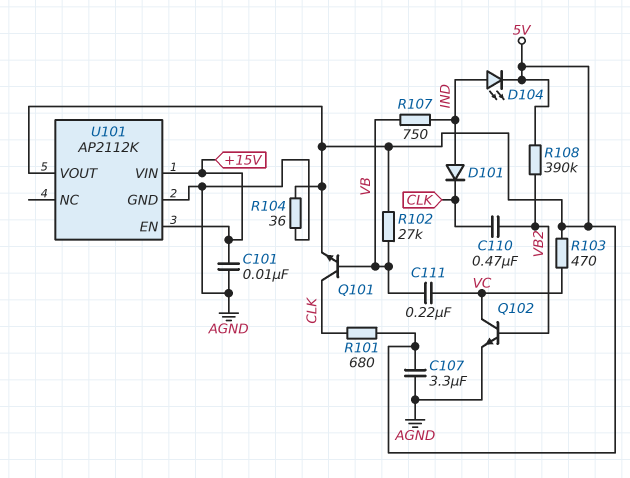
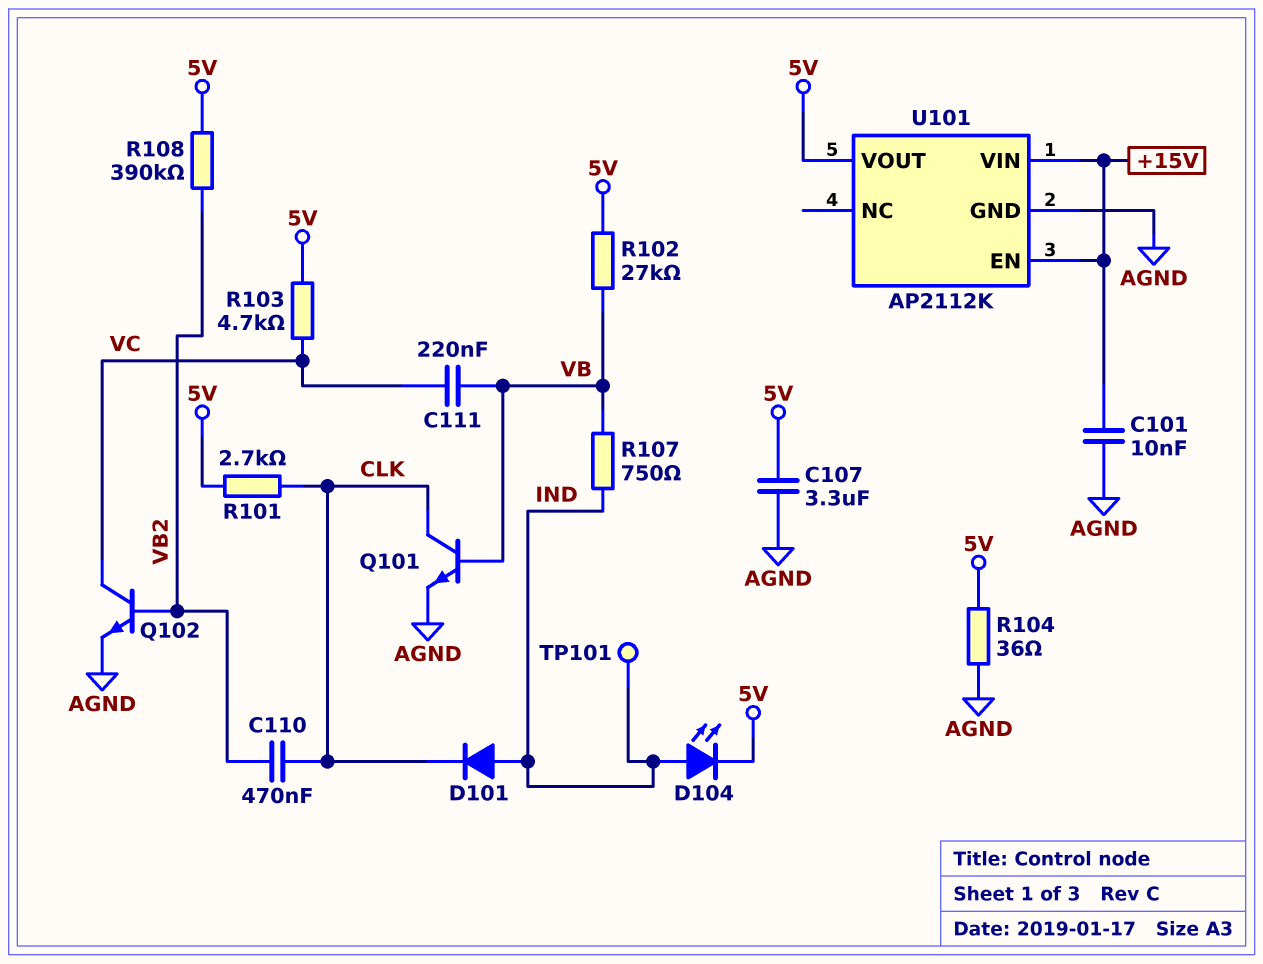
Q101: NPN (B VB, C CLK, E 5V) -> NPN (B VB, C CLK, E AGND)
R101: 680 (5V, CLK) -> 2.7k (5V, CLK)
R103: 470 (5V, VC) -> 4.7k (5V, VC)
TP101: none -> test point (IND)

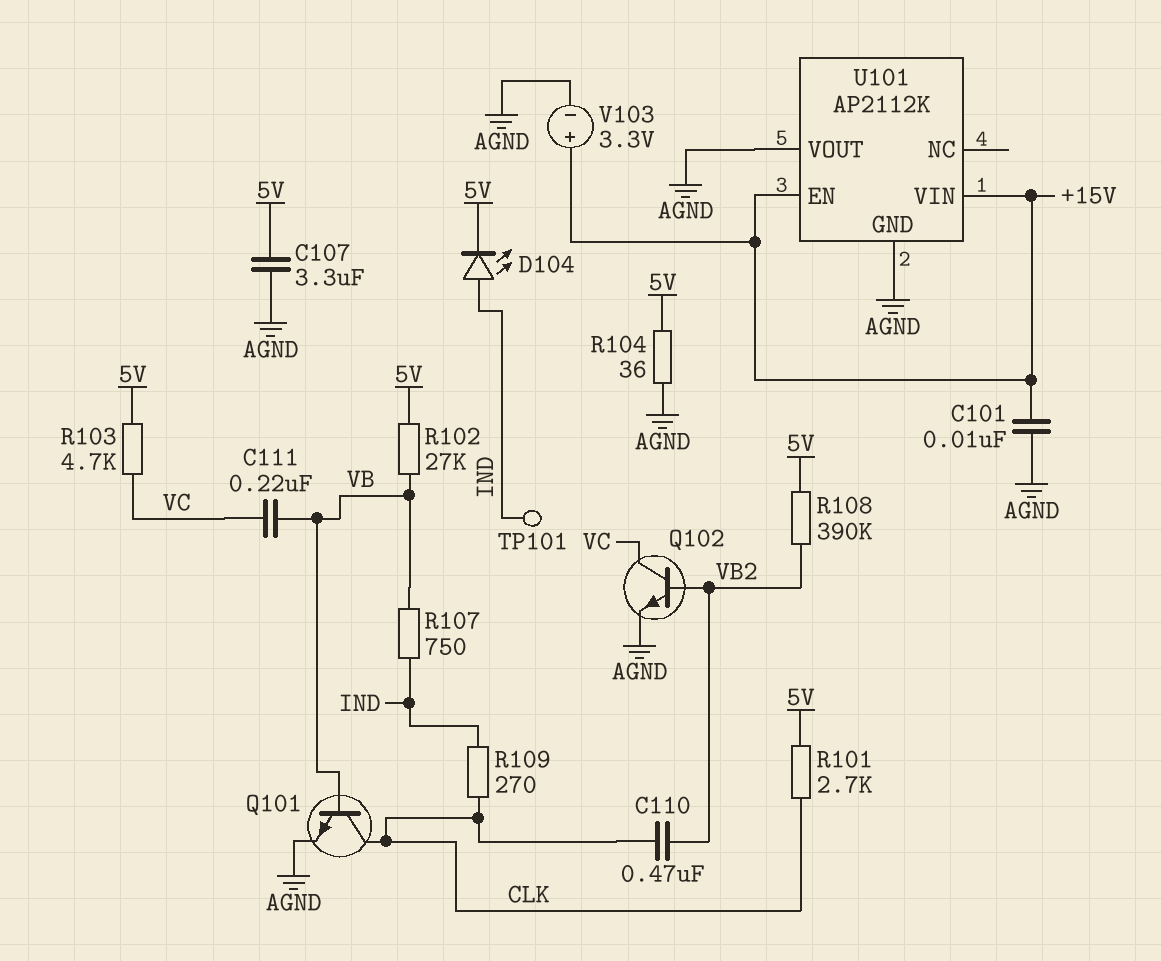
D101: diode (A IND, K CLK) -> none
R109: none -> 270 (CLK, IND)
U101 pin VOUT: 5V -> AGND
V103: none -> 3.3V (plus +15V, minus AGND)

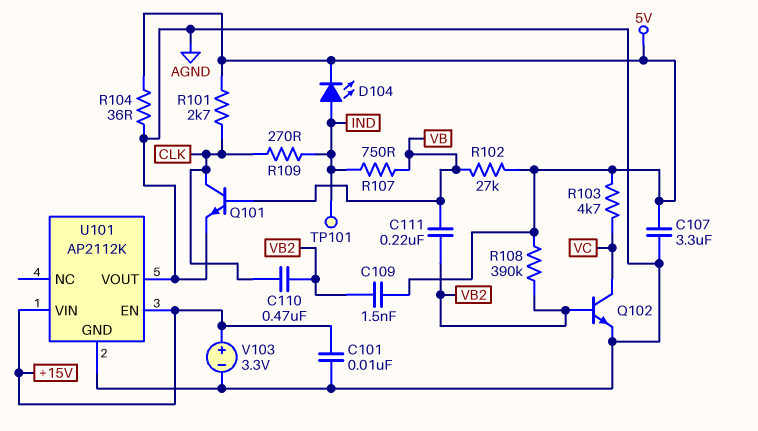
C109: none -> 1.5nF (5V, VB2)
C111: 220nF (VB, VC) -> 220nF (VB, VB2)

